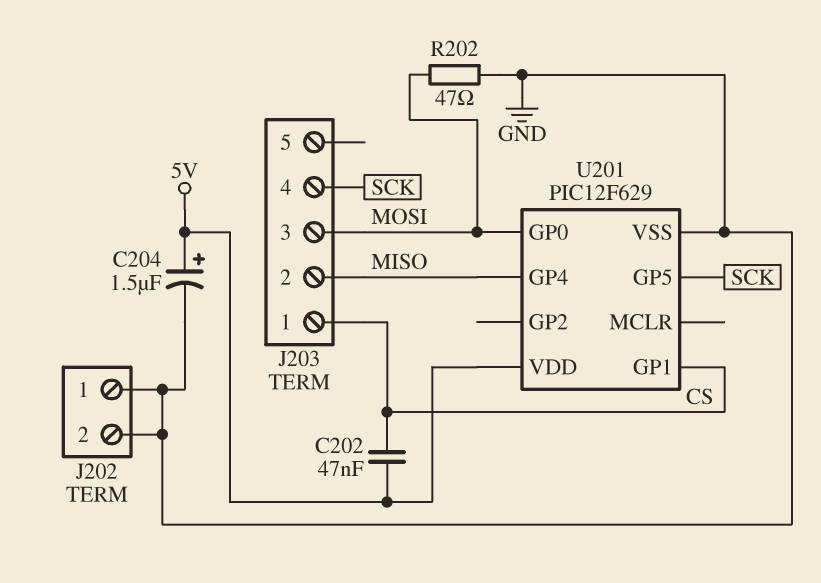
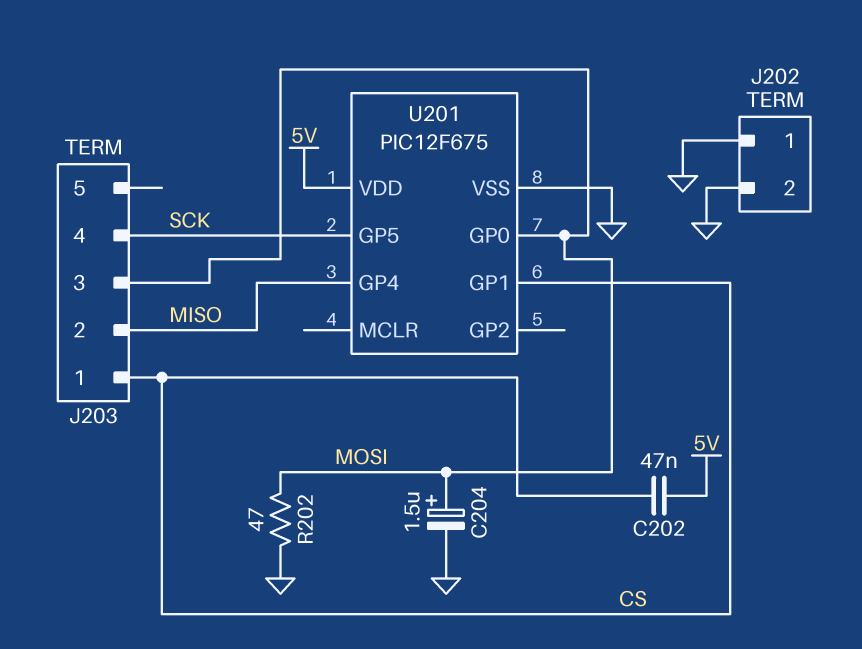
C204: 1.5uF (plus 5V, minus GND) -> 1.5uF (plus MOSI, minus GND)
U201: PIC12F629 -> PIC12F675

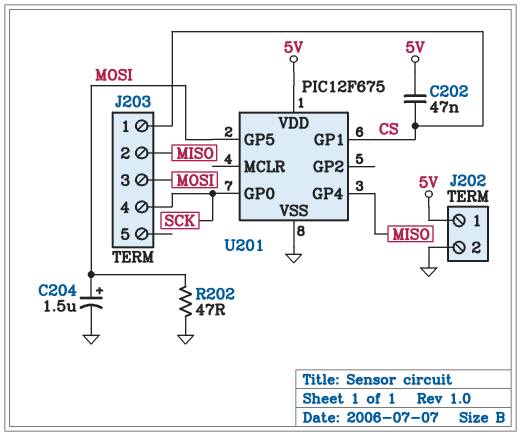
J202 pin 1: GND -> 5V
U201 pin GP0: MOSI -> SCK
U201 pin GP5: SCK -> MOSI

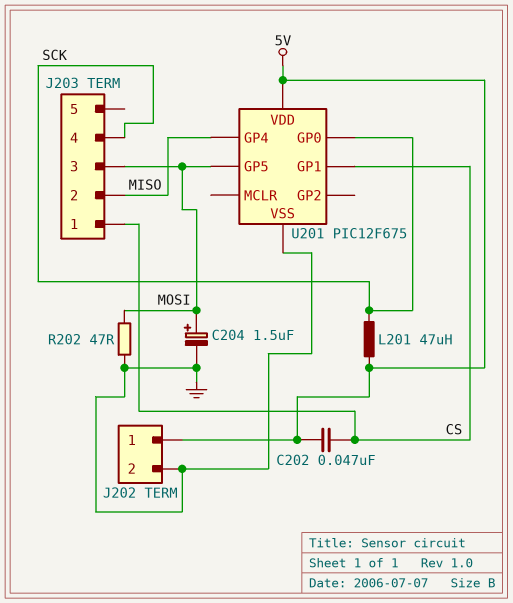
L201: none -> 47uH (5V, SCK)

